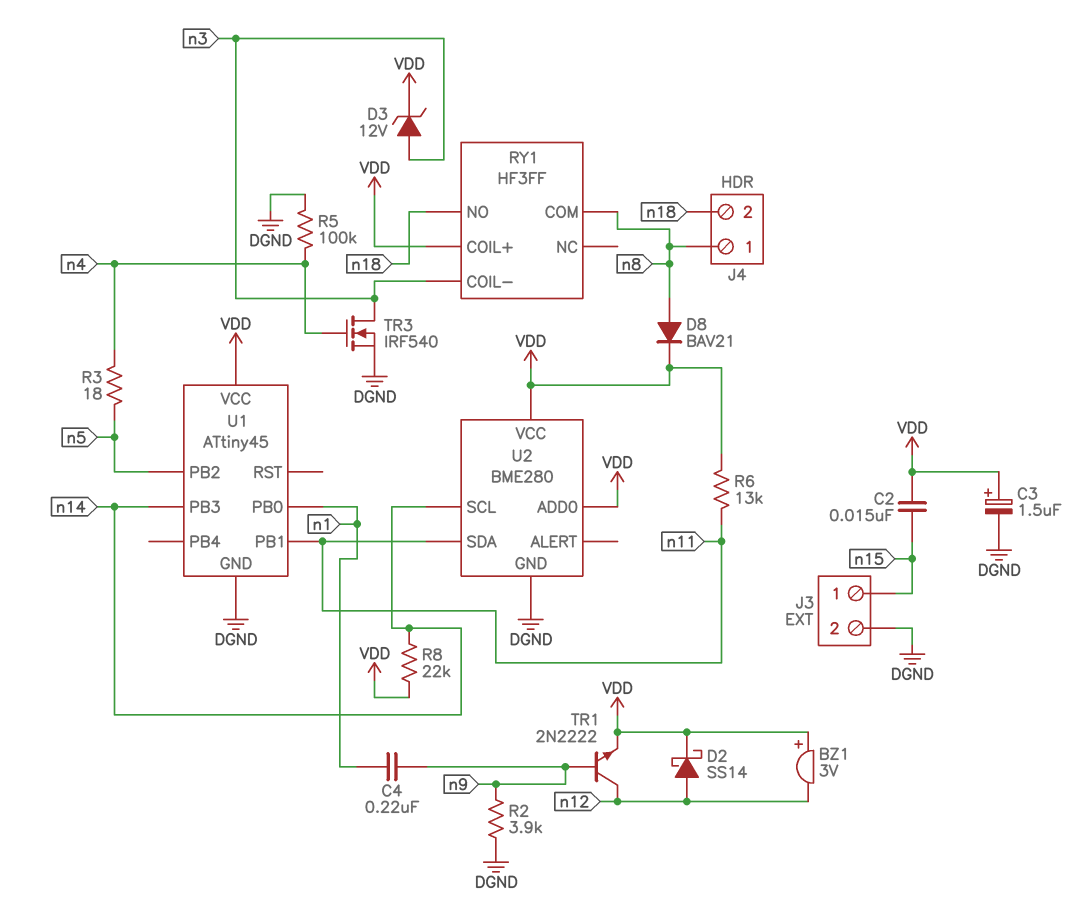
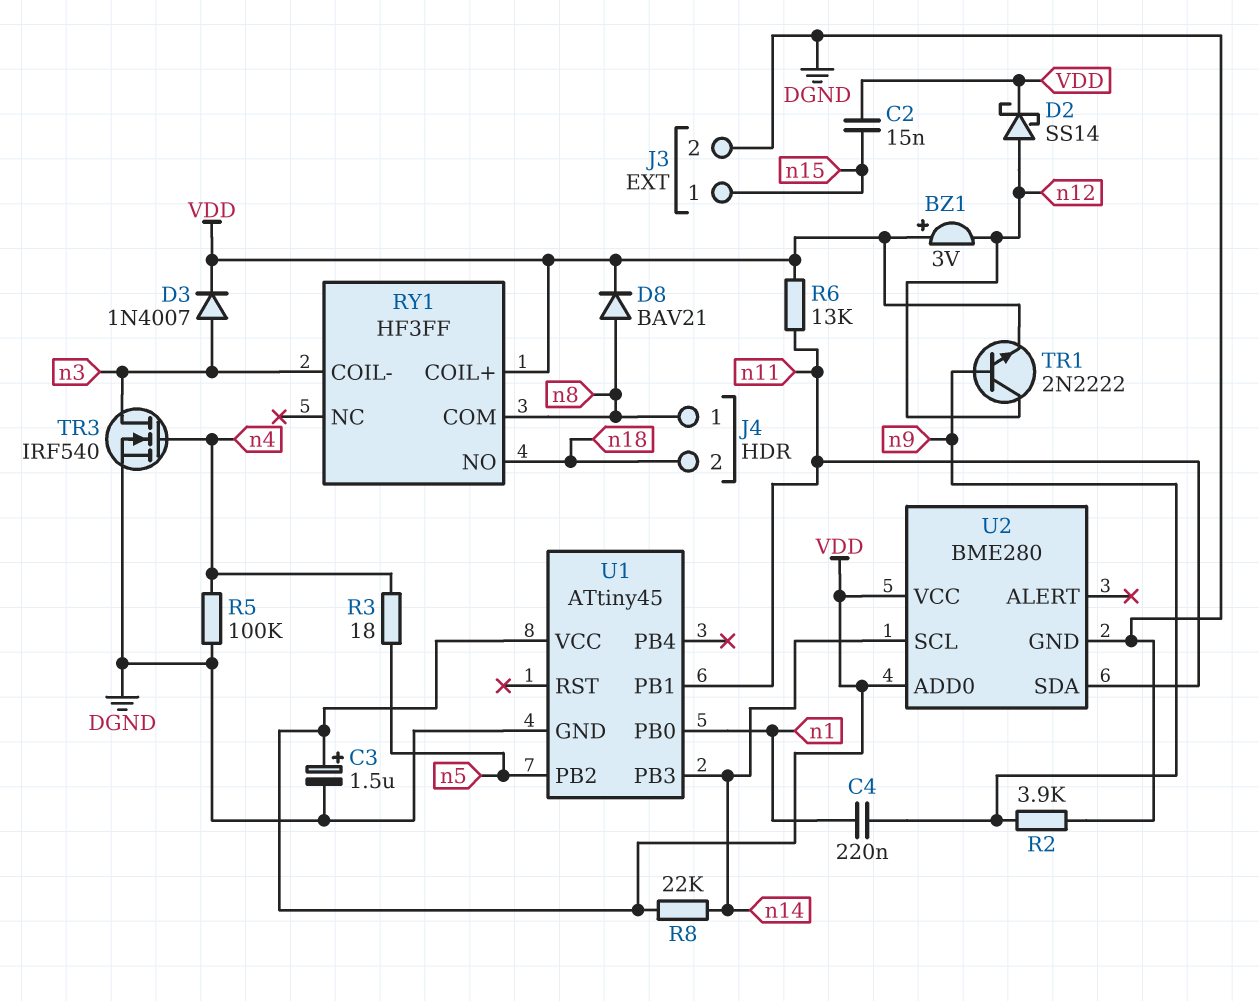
D3: zener 12V (A n3, K VDD) -> diode 1N4007 (A n3, K VDD)

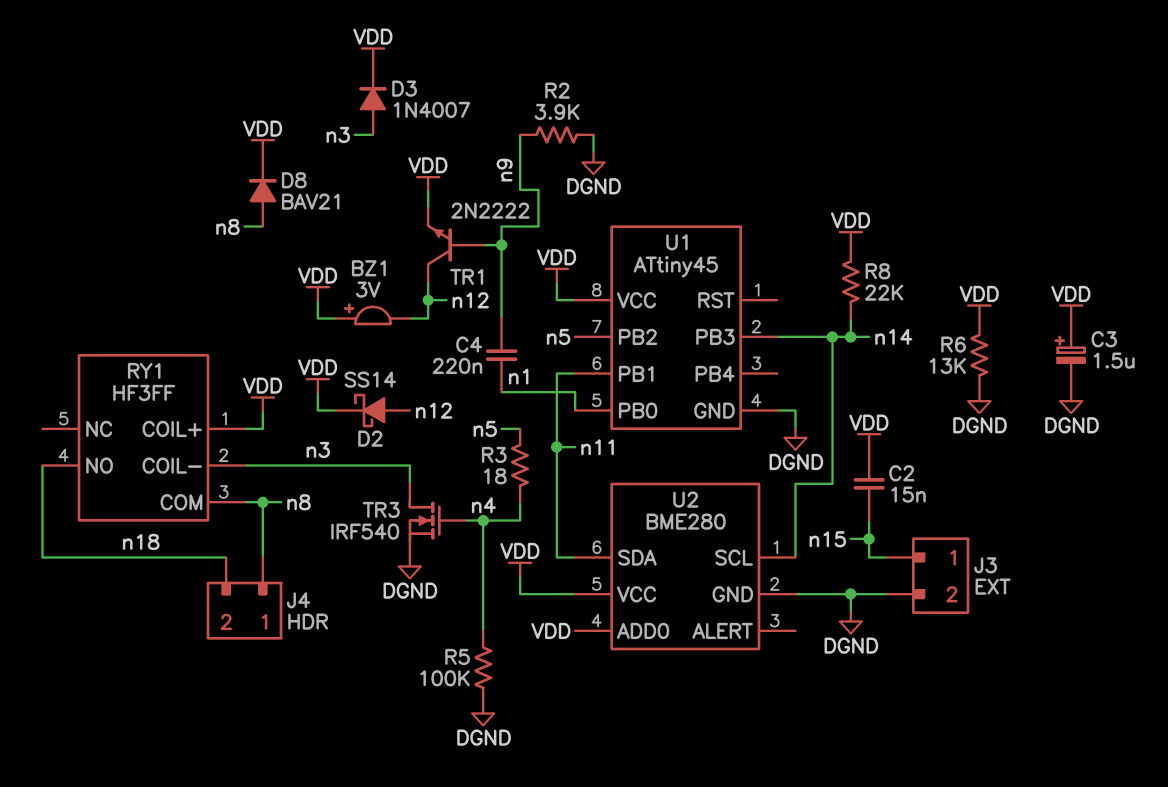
R6: 13k (VDD, n11) -> 13k (DGND, VDD)

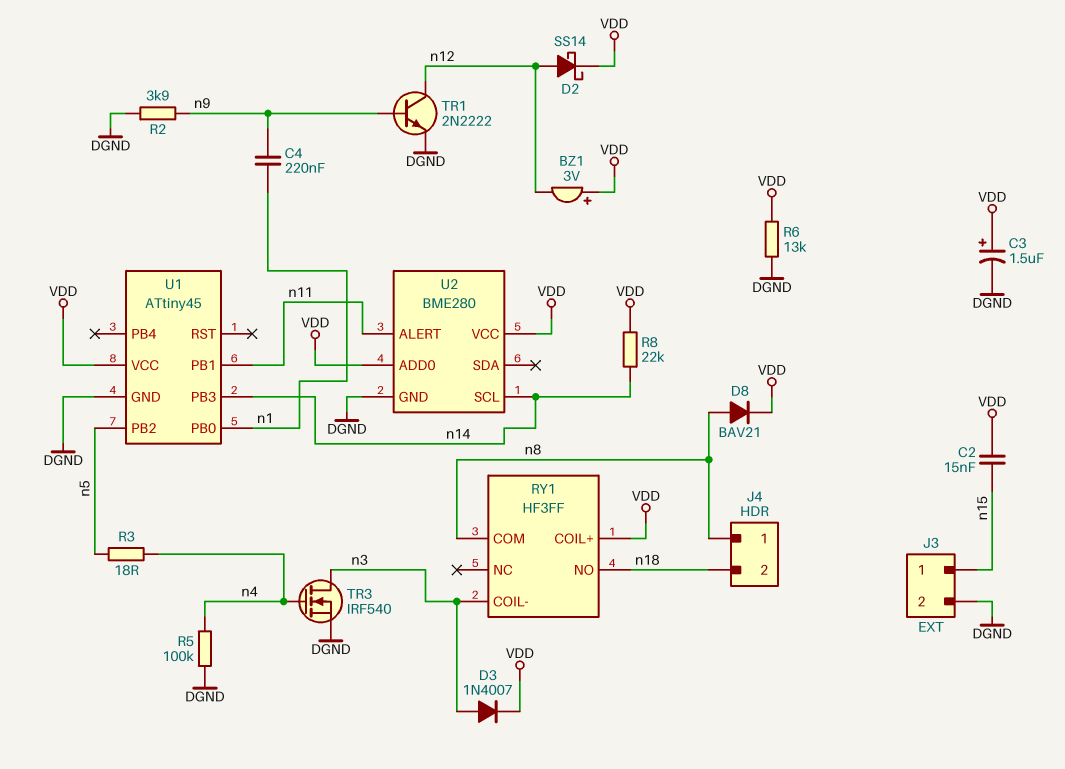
TR1: NPN 2N2222 (B n9, C n12, E VDD) -> NPN 2N2222 (B n9, C n12, E DGND)
U2 pin ALERT: none -> n11
U2 pin SDA: n11 -> none

